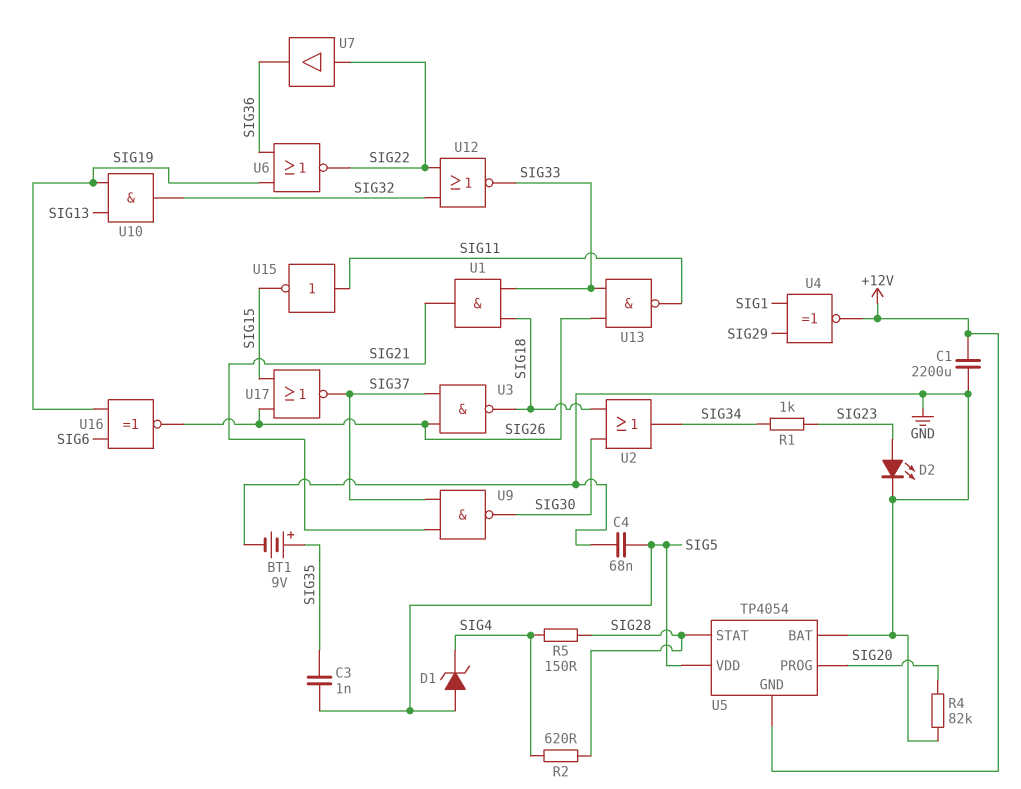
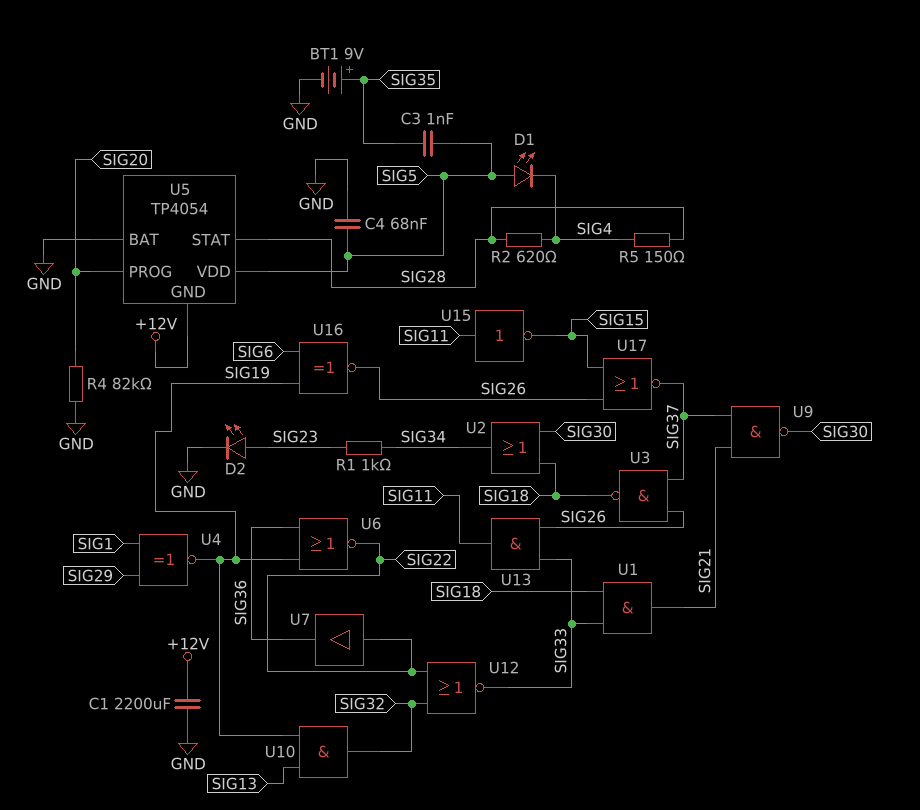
D1: zener (A SIG5, K SIG4) -> LED (A SIG5, K SIG4)
U4: XNOR (in SIG1, in SIG29, out +12V) -> XNOR (in SIG1, in SIG29, out SIG19)
U13: NAND (in SIG26, in SIG33, out SIG11) -> AND (in SIG26, in SIG33, out SIG11)

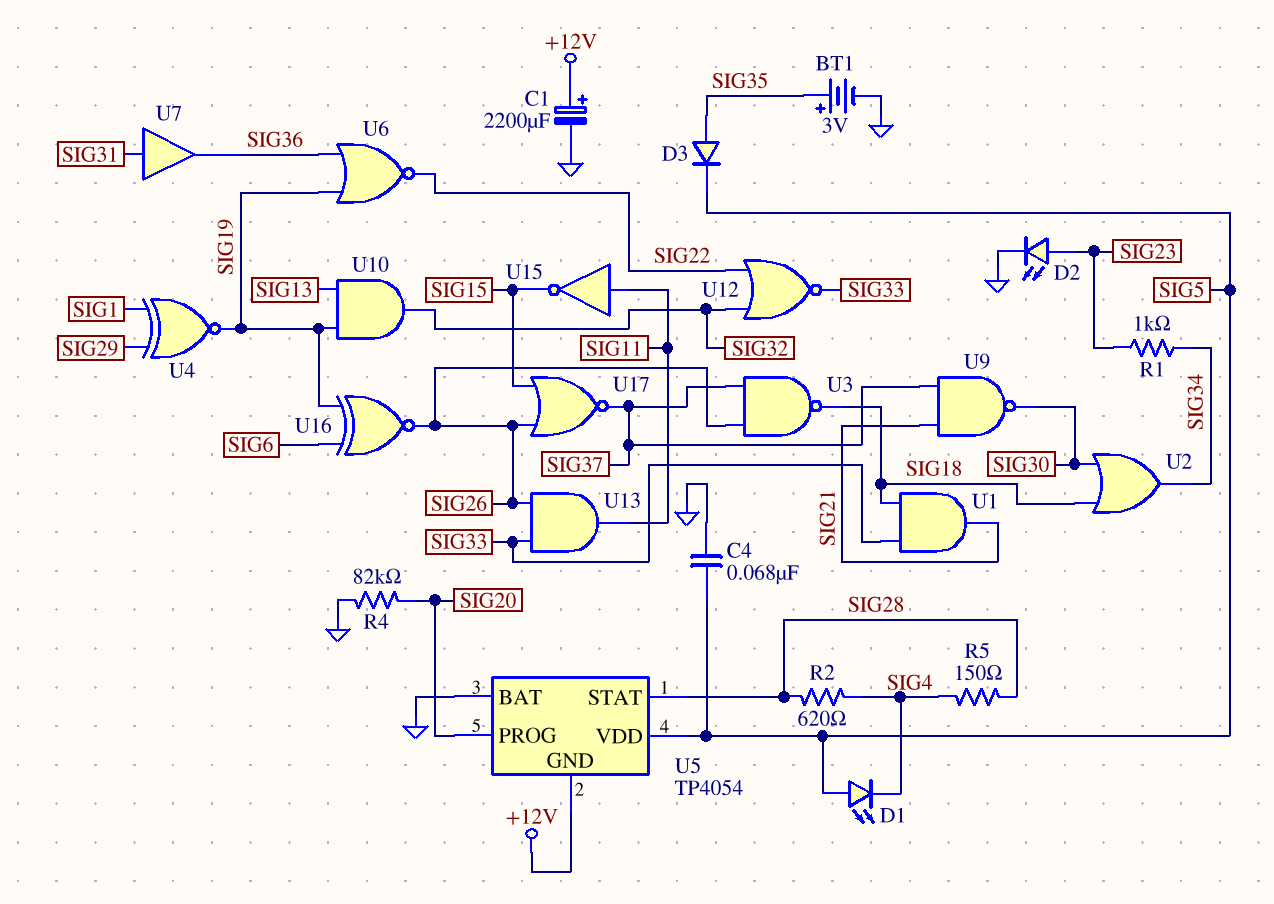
BT1: 9V (plus SIG35, minus GND) -> 3V (plus SIG35, minus GND)
C1: 2200uF (+12V, GND) -> 2200uF (plus +12V, minus GND)
C3: 1nF (SIG5, SIG35) -> none
D3: none -> diode (A SIG35, K SIG5)
U7: buffer (in SIG22, out SIG36) -> buffer (in SIG31, out SIG36)

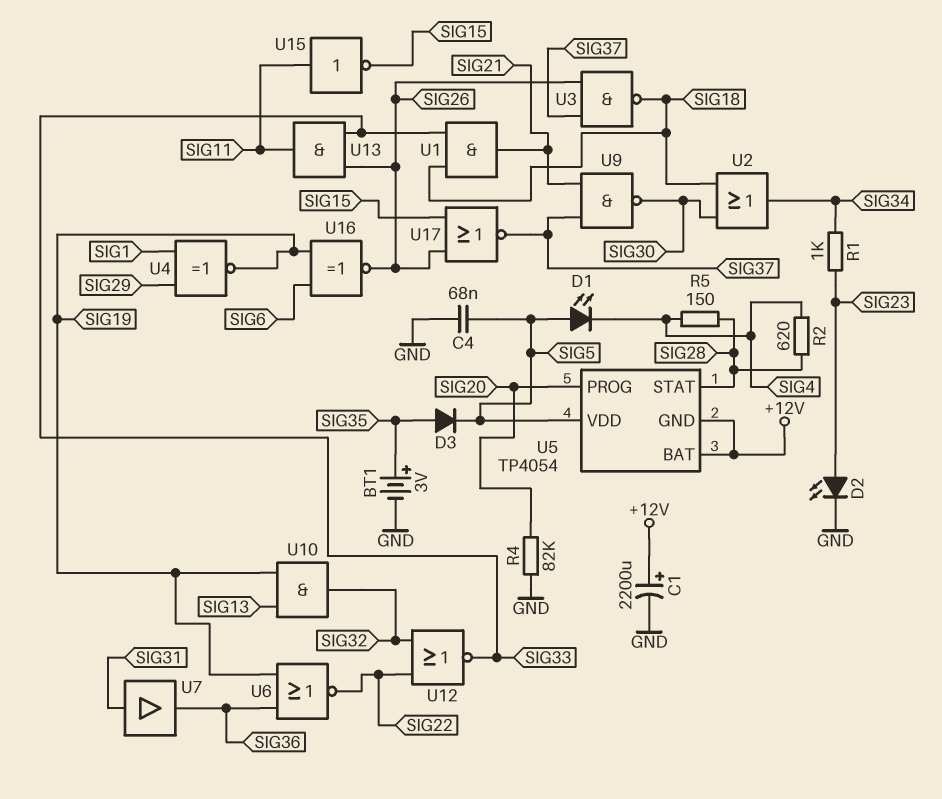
U5 pin BAT: GND -> +12V

